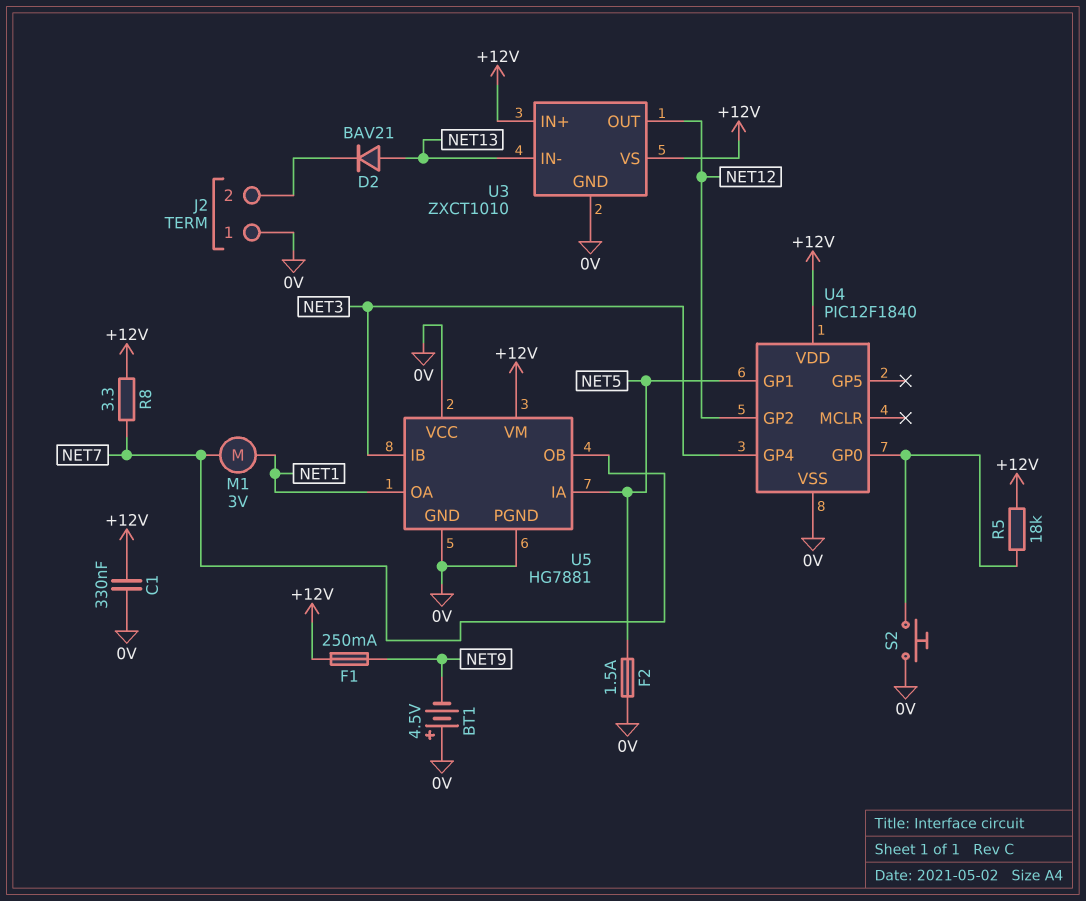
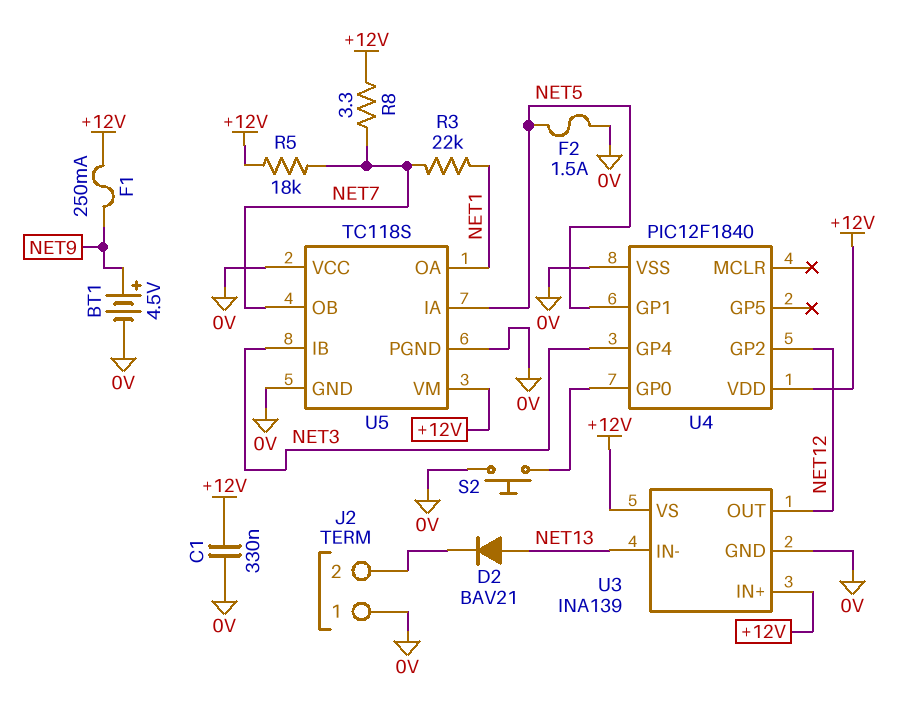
BT1: 4.5V (plus 0V, minus NET9) -> 4.5V (plus NET9, minus 0V)
M1: motor 3V (NET1, NET7) -> none
R3: none -> 22k (NET1, NET7)
R5: 18k (+12V, U4/GP0) -> 18k (+12V, NET7)
U3: ZXCT1010 -> INA139
U5: HG7881 -> TC118S

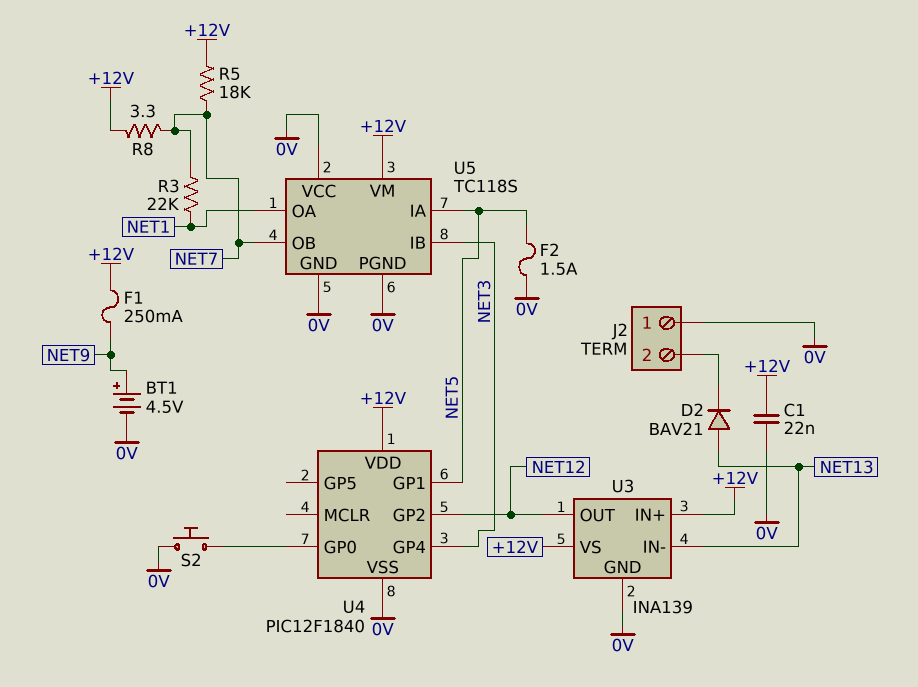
C1: 330nF (+12V, 0V) -> 22nF (+12V, 0V)

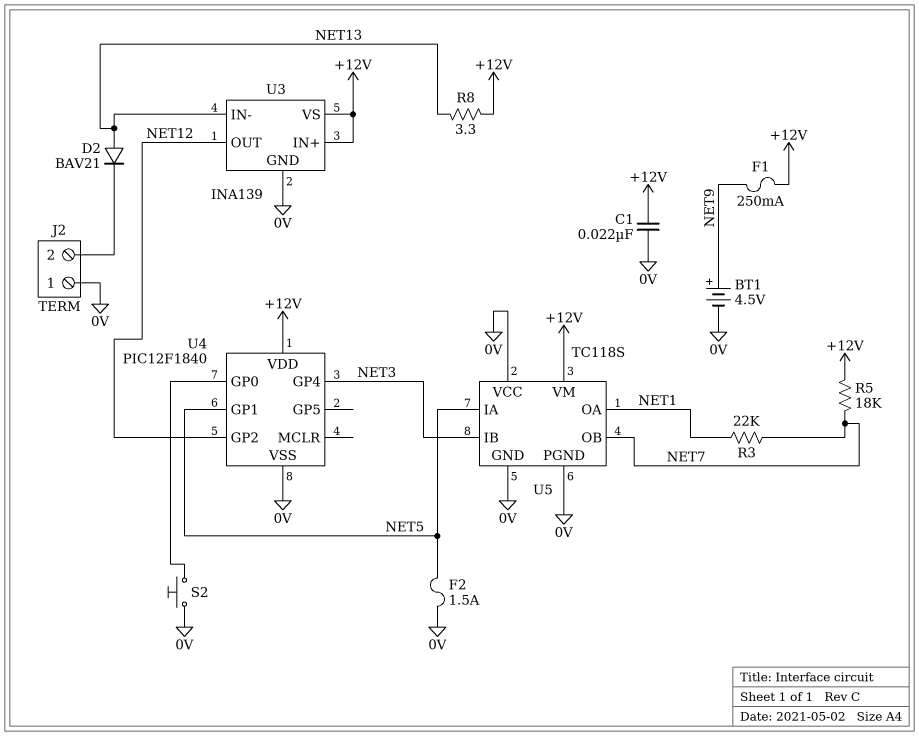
R8: 3.3 (+12V, NET7) -> 3.3 (+12V, NET13)

